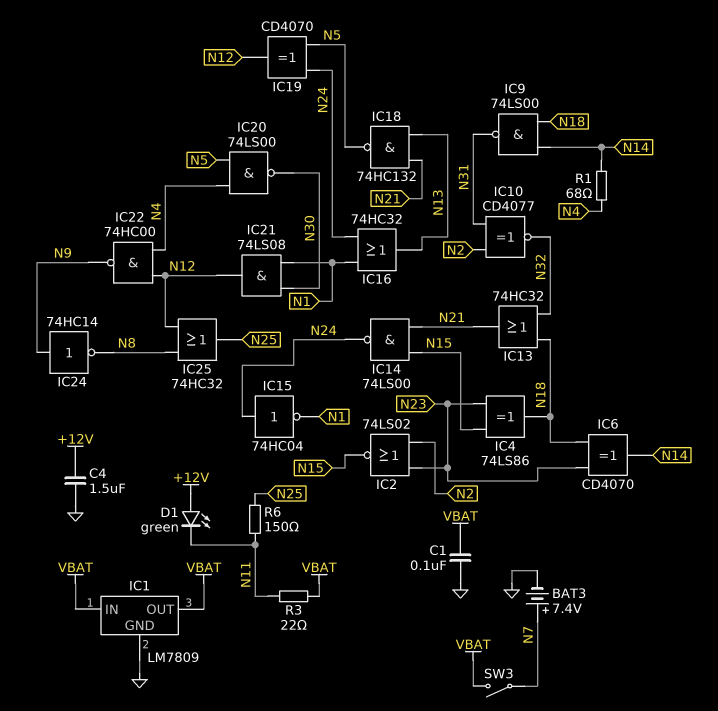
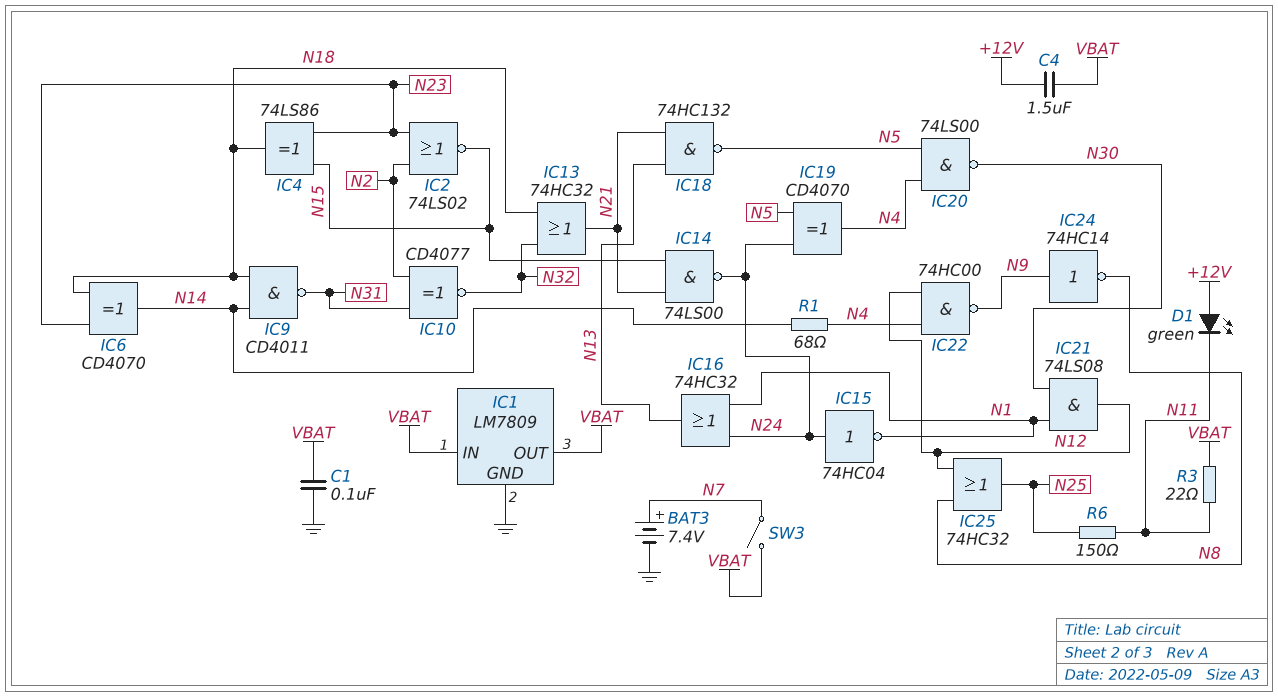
C4: 1.5uF (+12V, GND) -> 1.5uF (+12V, VBAT)
IC9: NAND 74LS00 (in N14, in N18, out N31) -> NAND CD4011 (in N14, in N18, out N31)
IC19: XOR CD4070 (in N5, in N24, out N12) -> XOR CD4070 (in N5, in N24, out N4)

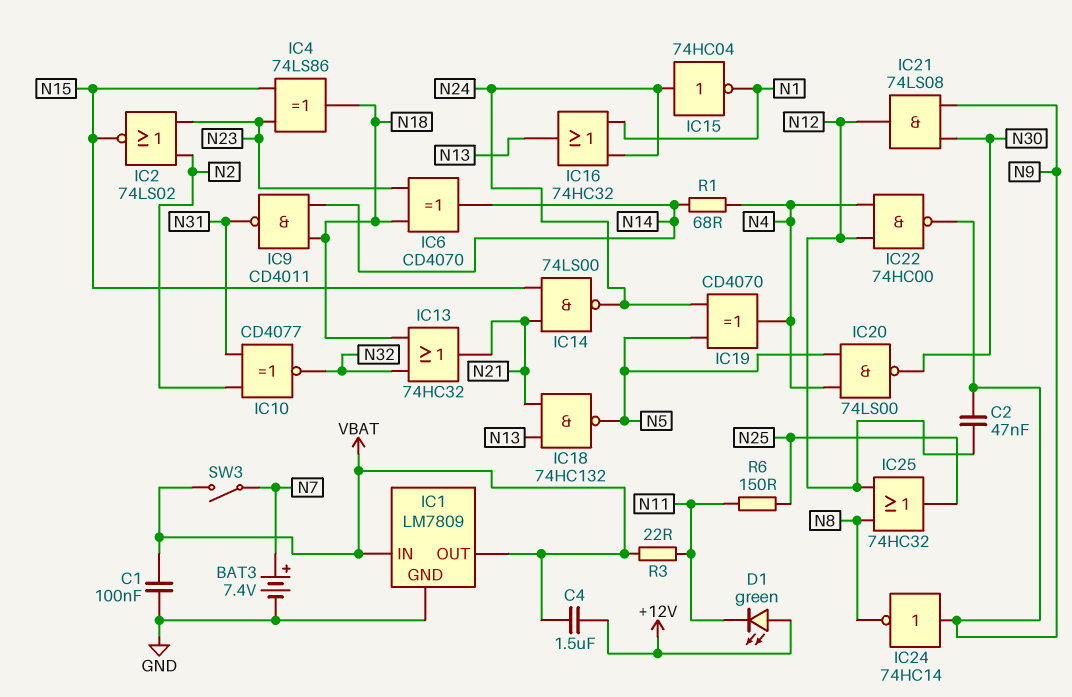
C2: none -> 47nF (N9, N12)
IC21: AND 74LS08 (in N1, in N30, out N12) -> AND 74LS08 (in N9, in N30, out N12)

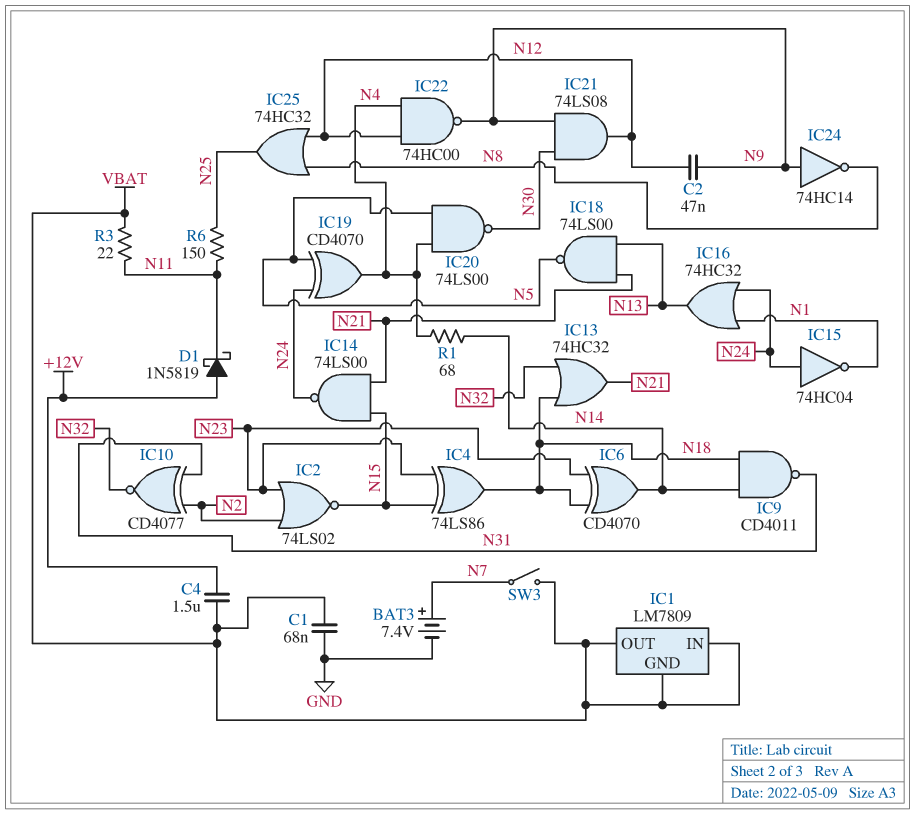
C1: 100nF (GND, VBAT) -> 68nF (GND, VBAT)
D1: LED green (A +12V, K N11) -> schottky 1N5819 (A +12V, K N11)
IC1 pin GND: GND -> VBAT
IC18: NAND 74HC132 (in N13, in N21, out N5) -> NAND 74LS00 (in N13, in N21, out N5)

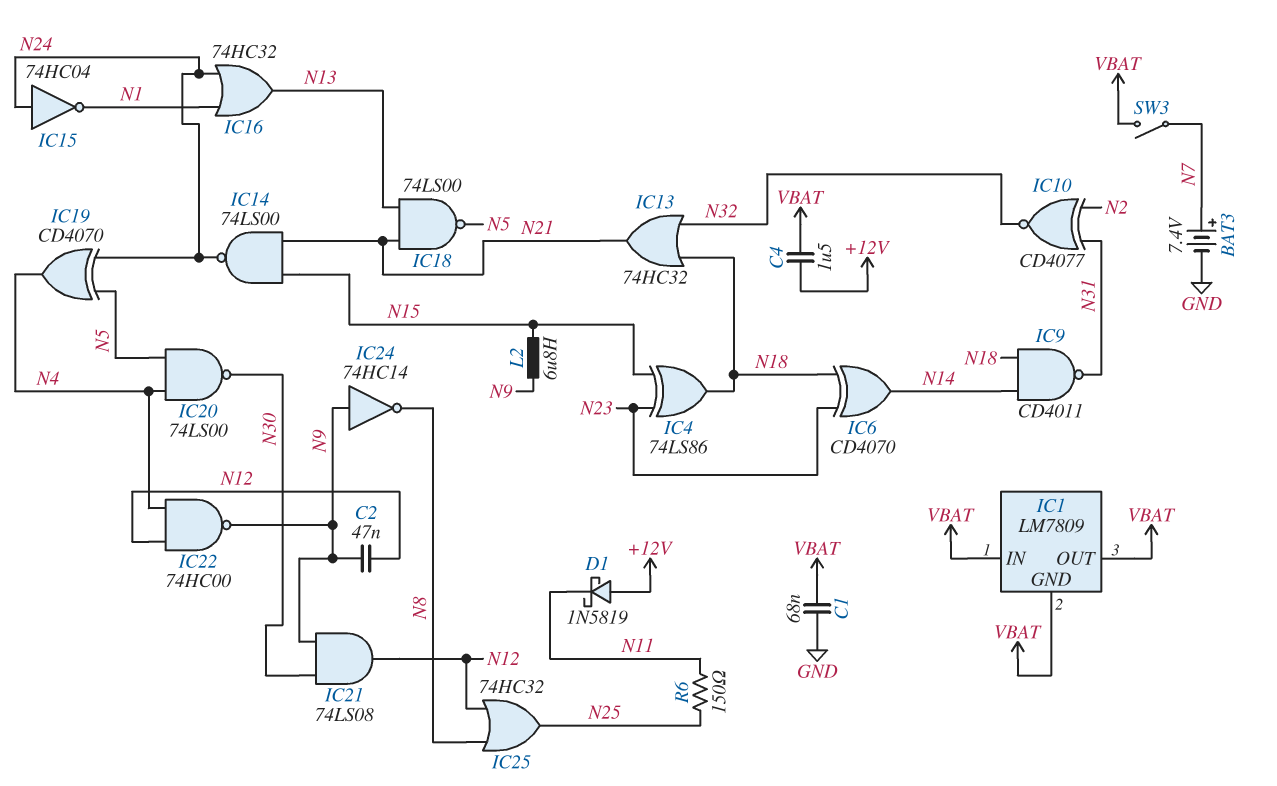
IC2: NOR 74LS02 (in N2, in N23, out N15) -> none
L2: none -> 6.8uH (N9, N15)
R1: 68 (N4, N14) -> none
R3: 22 (N11, VBAT) -> none

